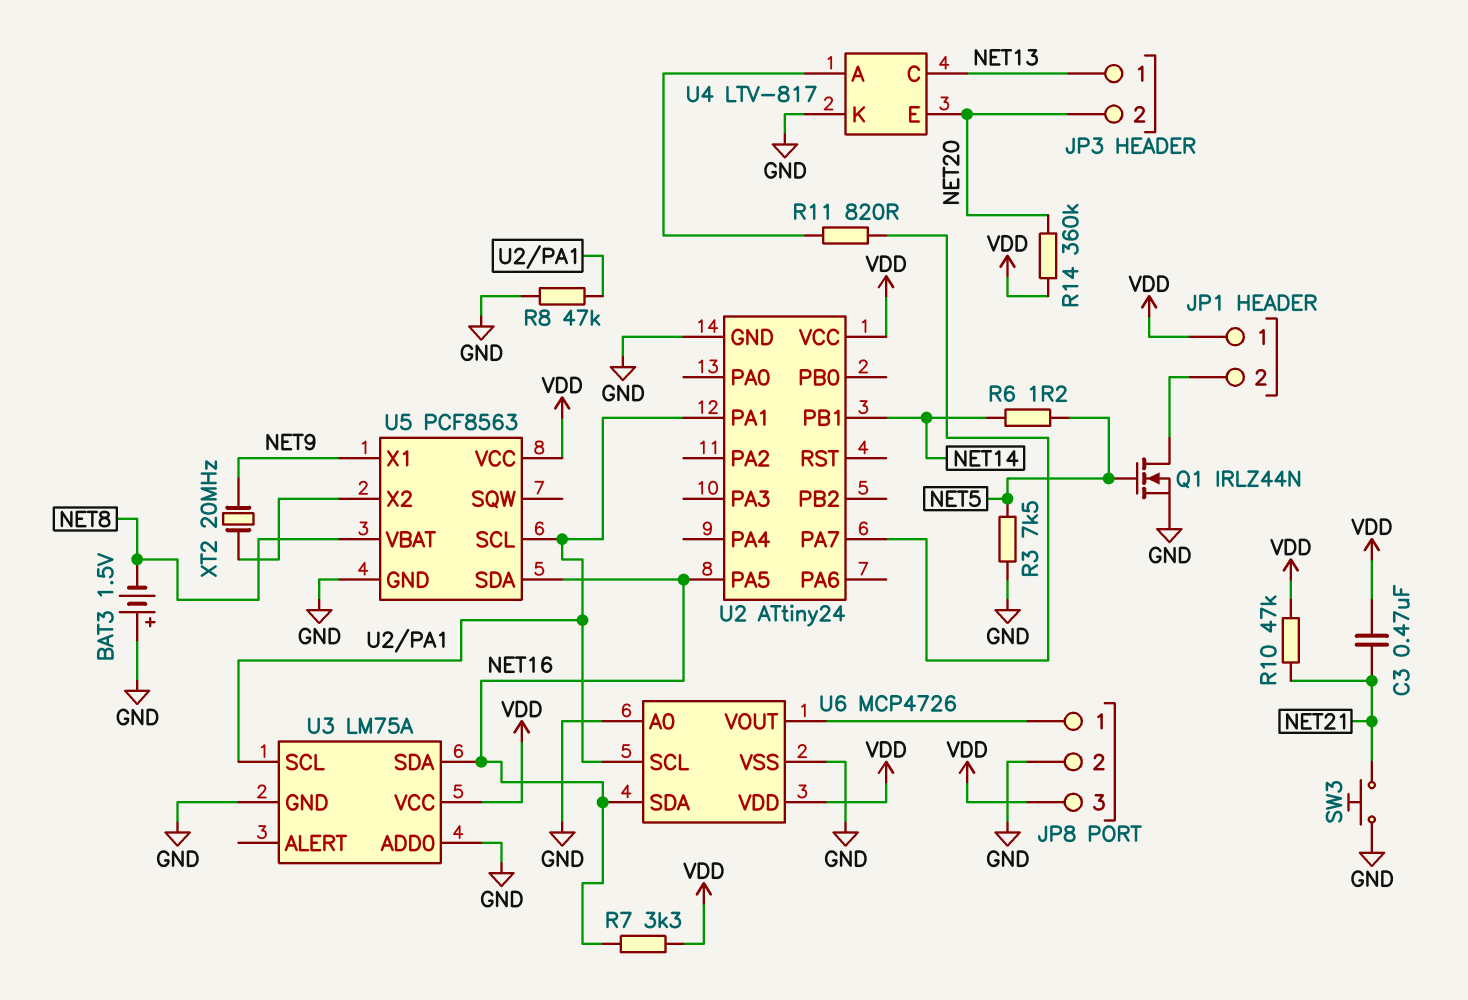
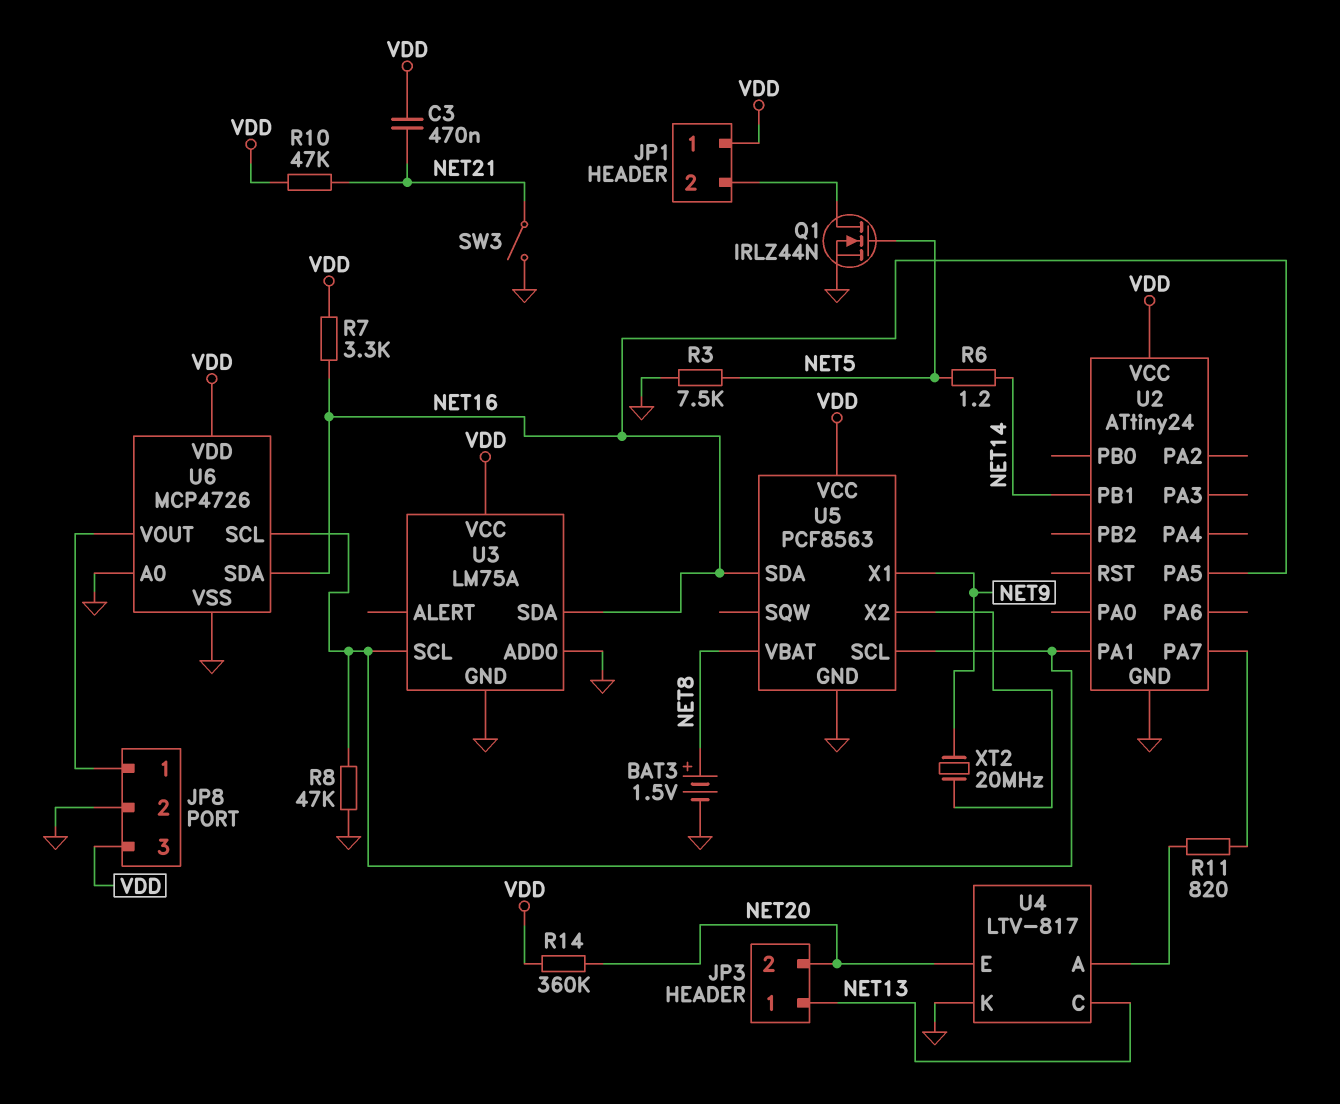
BAT3: 1.5V (plus GND, minus NET8) -> 1.5V (plus NET8, minus GND)
SW3: button (GND, NET21) -> switch (GND, NET21)

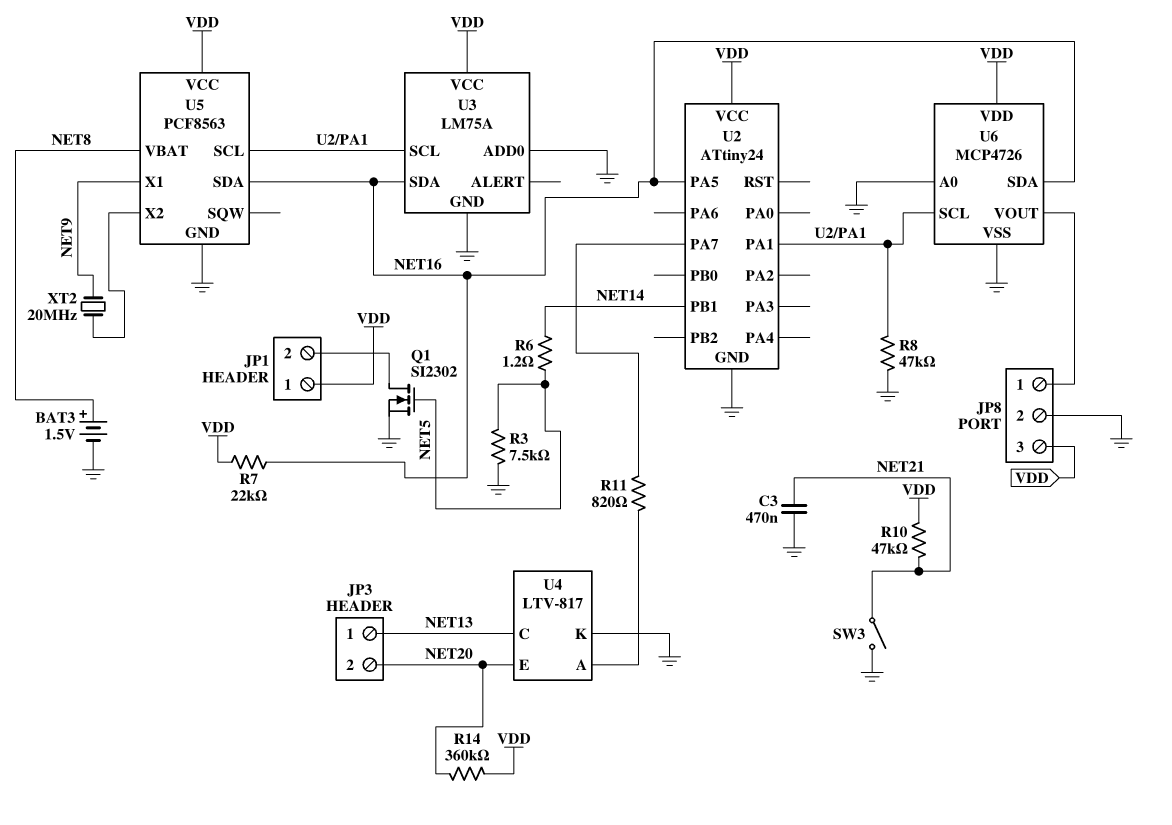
C3: 470nF (NET21, VDD) -> 470nF (GND, NET21)
Q1: NMOS IRLZ44N (G NET5, D JP1/2, S GND) -> NMOS SI2302 (G NET5, D JP1/2, S GND)
R7: 3.3k (NET16, VDD) -> 22k (NET16, VDD)

